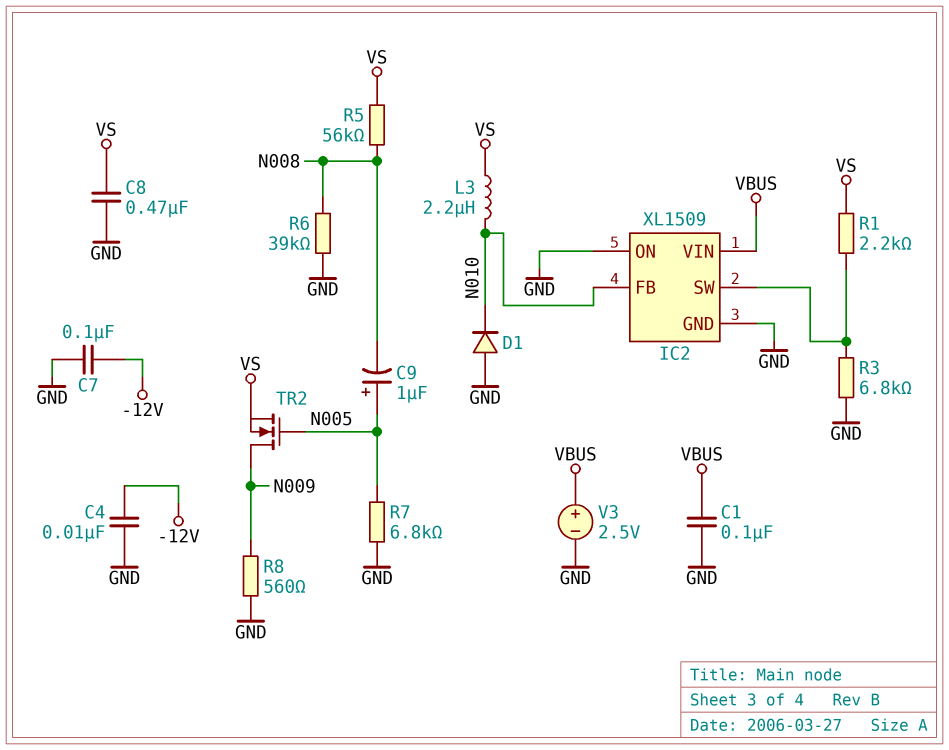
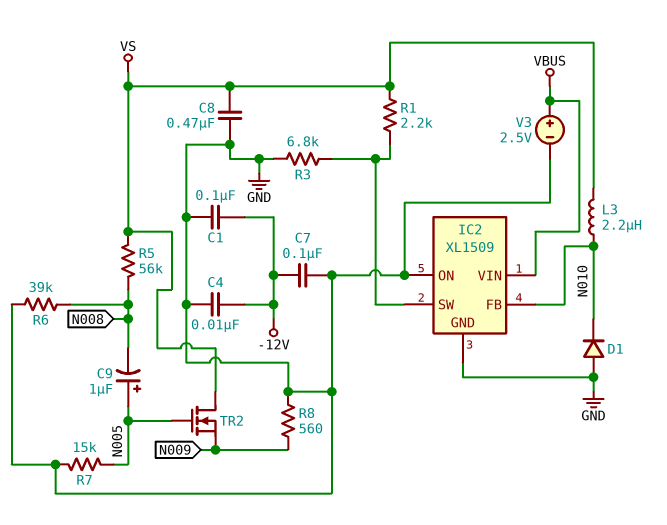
C1: 100nF (GND, VBUS) -> 100nF (-12V, GND)
R7: 6.8k (GND, N005) -> 15k (GND, N005)
TR2: NMOS (G N005, D N009, S VS) -> NMOS (G N005, D VS, S N009)

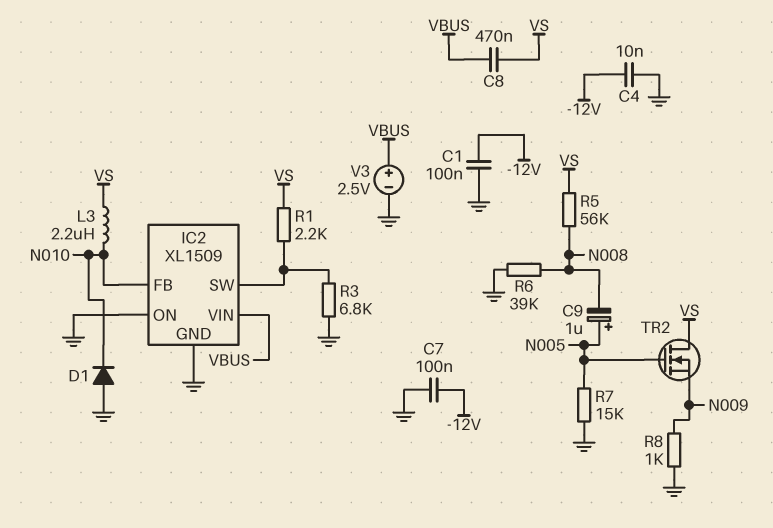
C8: 470nF (GND, VS) -> 470nF (VBUS, VS)
R8: 560 (GND, N009) -> 1k (GND, N009)

